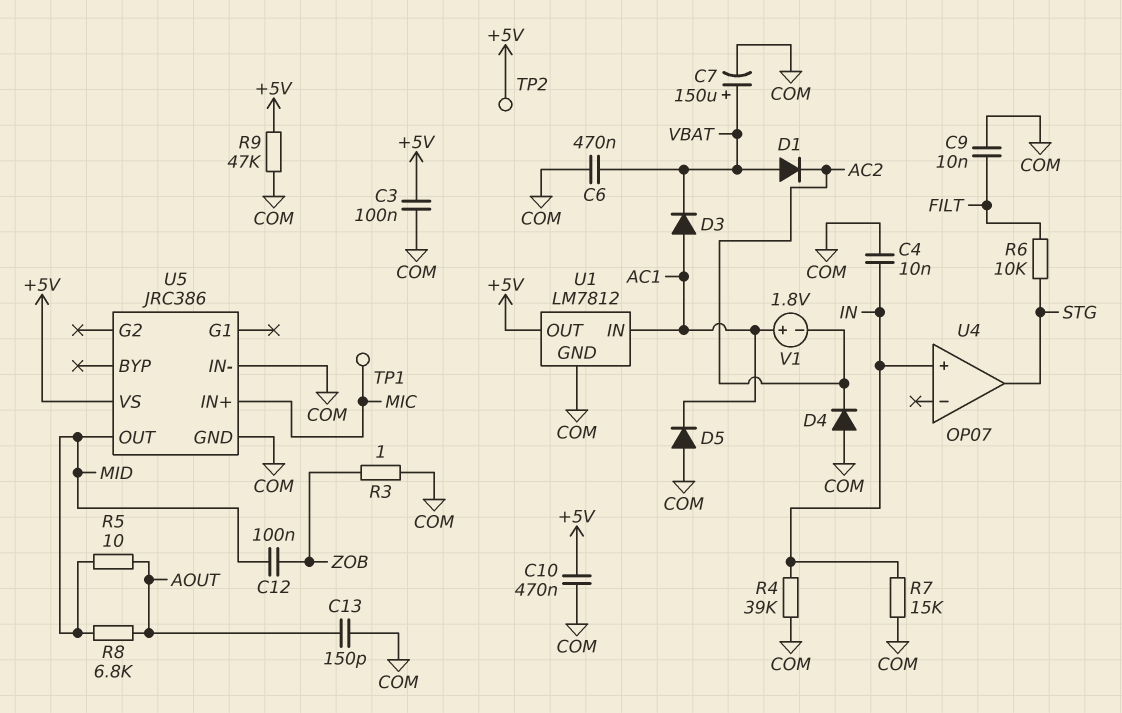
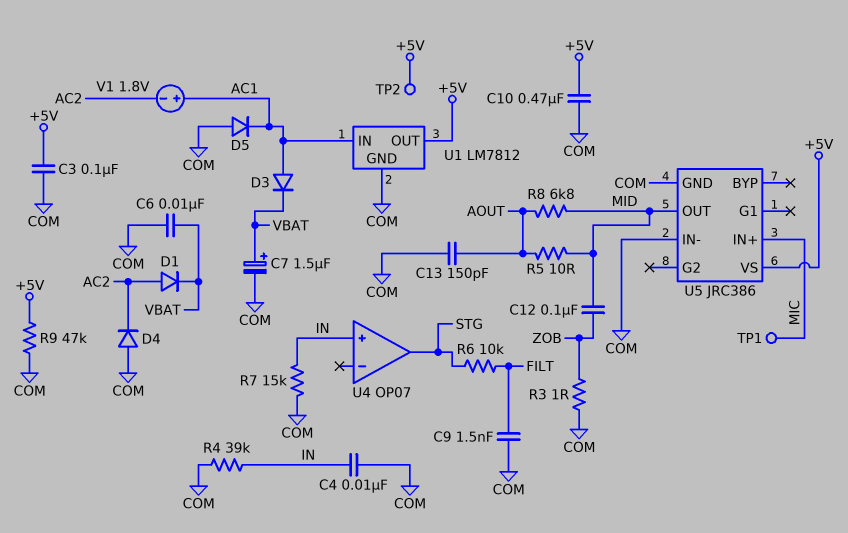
C6: 470nF (COM, VBAT) -> 10nF (COM, VBAT)
C7: 150uF (plus VBAT, minus COM) -> 1.5uF (plus VBAT, minus COM)
C9: 10nF (COM, FILT) -> 1.5nF (COM, FILT)
D1: diode (A VBAT, K AC2) -> diode (A AC2, K VBAT)

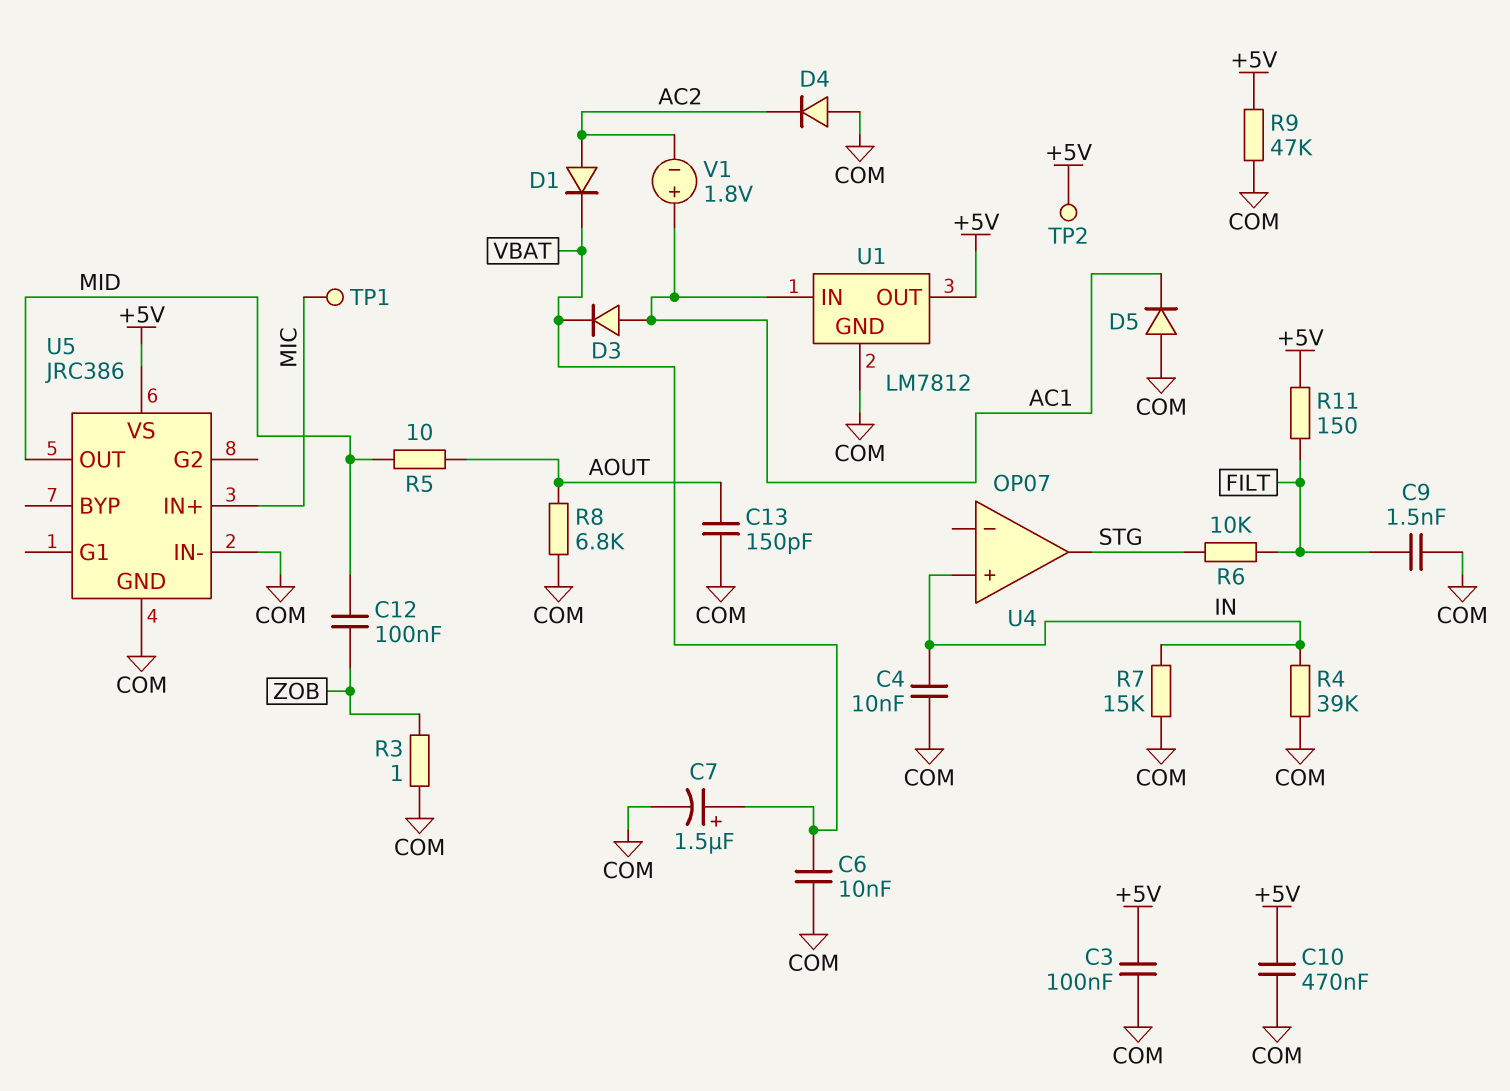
R8: 6.8k (AOUT, MID) -> 6.8k (AOUT, COM)
R11: none -> 150 (+5V, FILT)

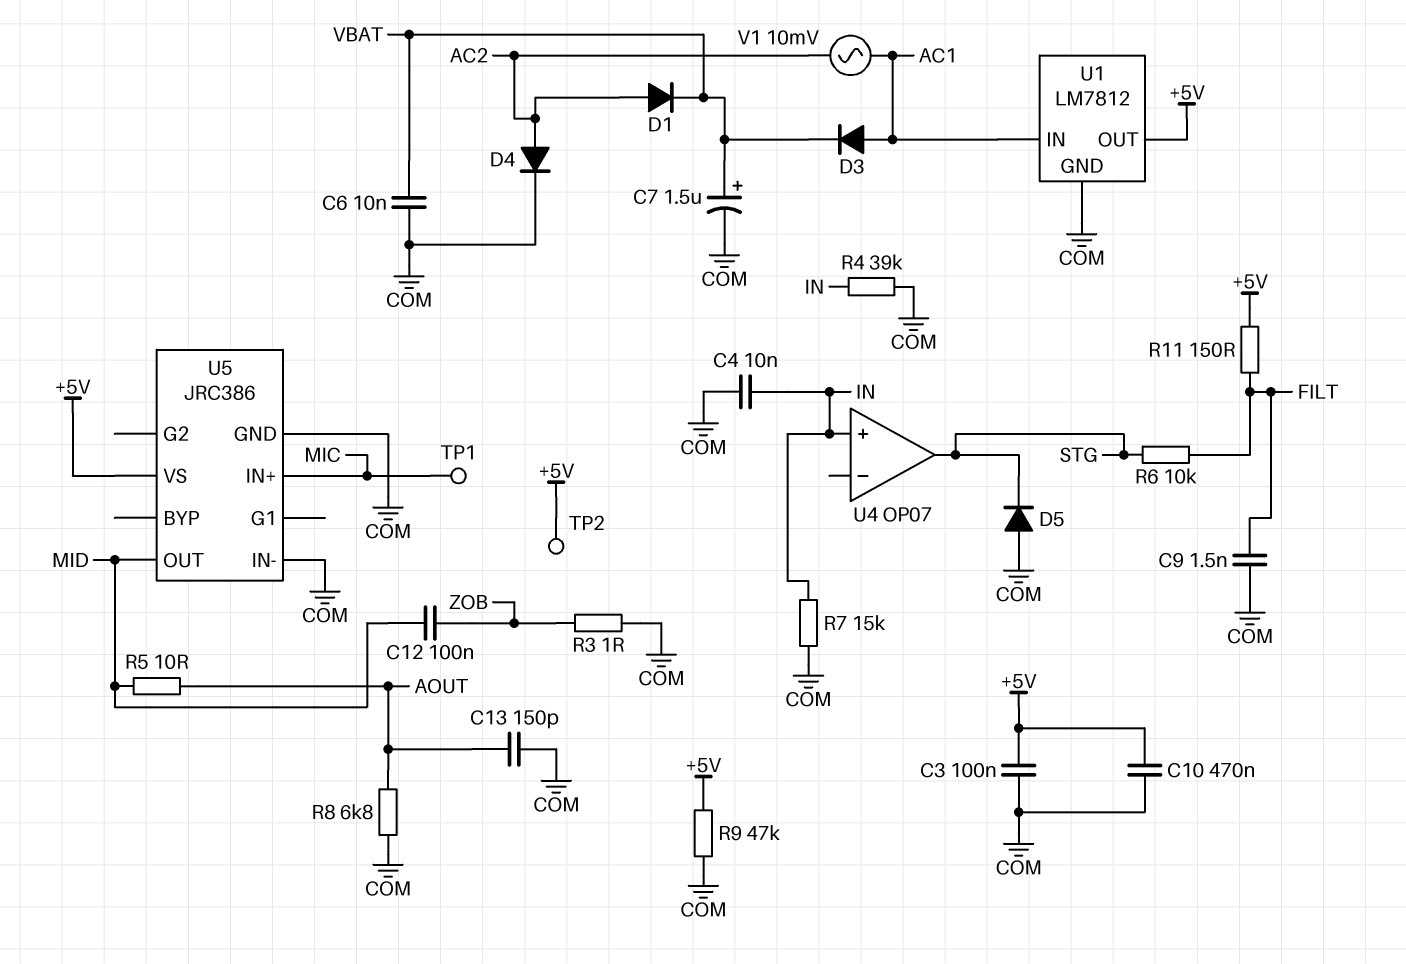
D4: diode (A COM, K AC2) -> diode (A AC2, K COM)
D5: diode (A COM, K AC1) -> diode (A COM, K STG)
V1: 1.8V (plus AC1, minus AC2) -> AC 10mV (AC1, AC2)

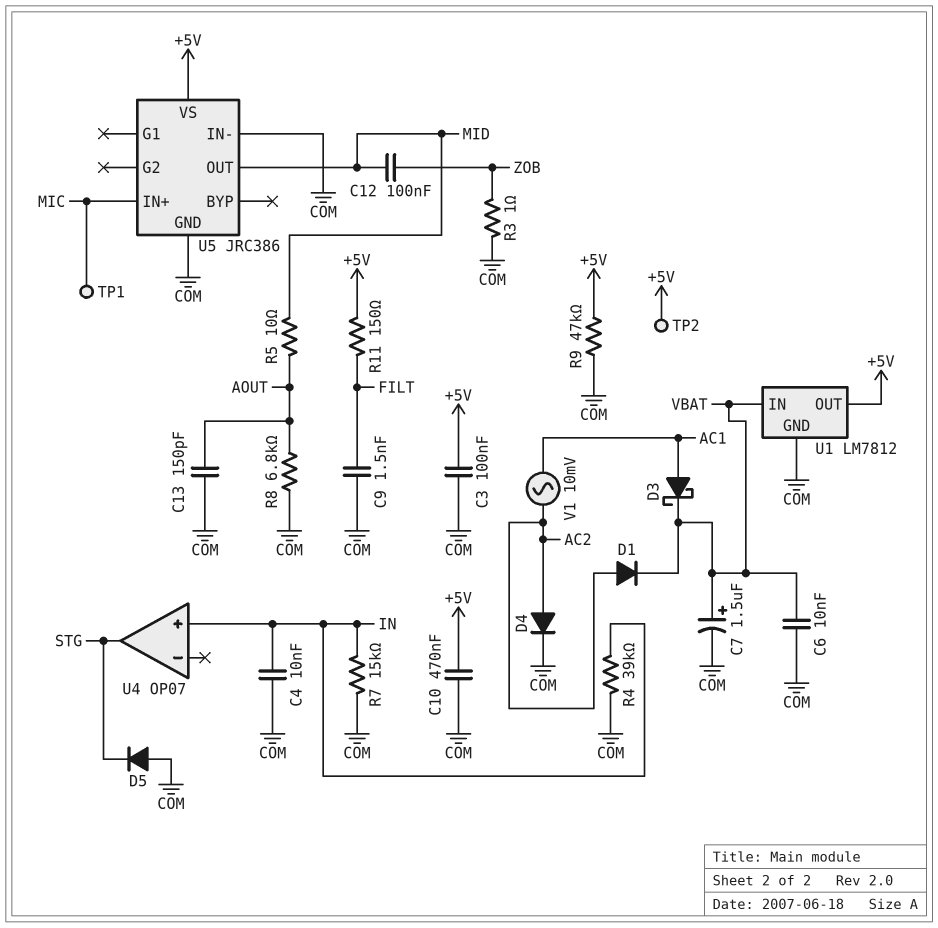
D3: diode (A AC1, K VBAT) -> schottky (A AC1, K VBAT)
R6: 10k (FILT, STG) -> none
U1 pin IN: AC1 -> VBAT

